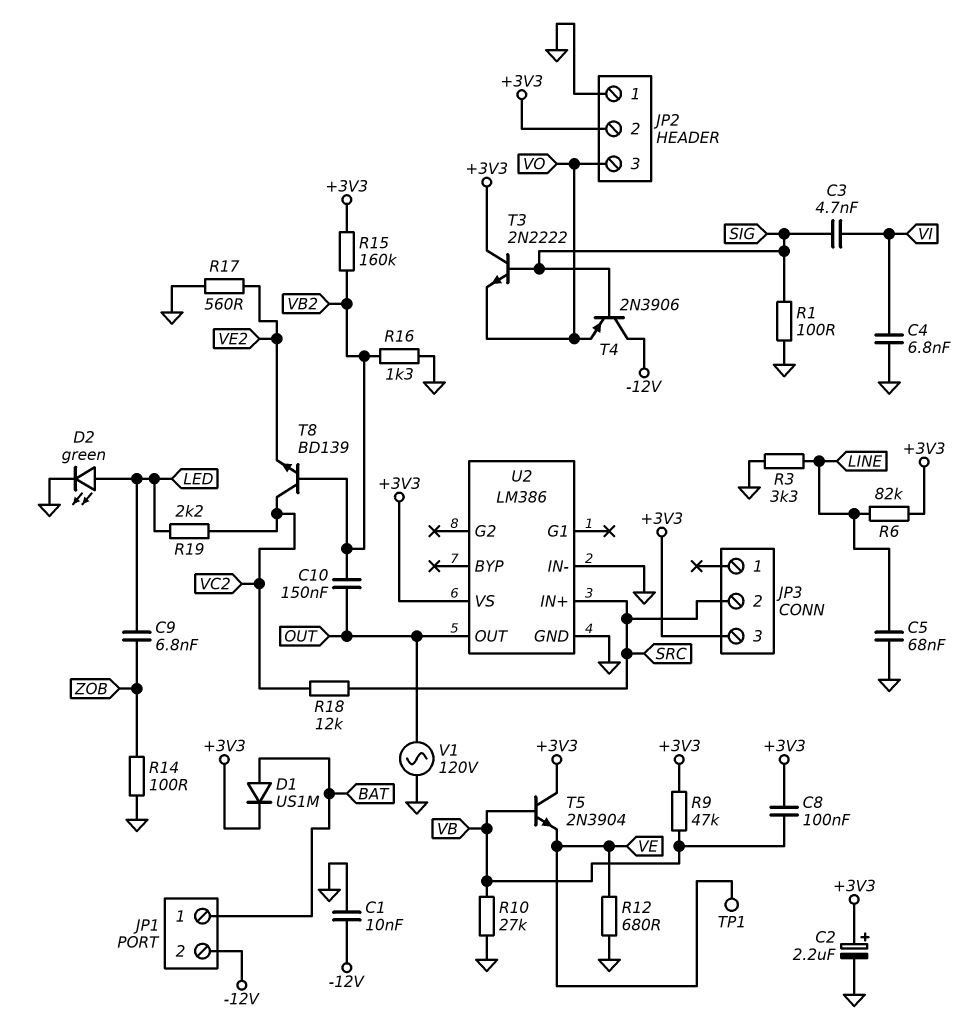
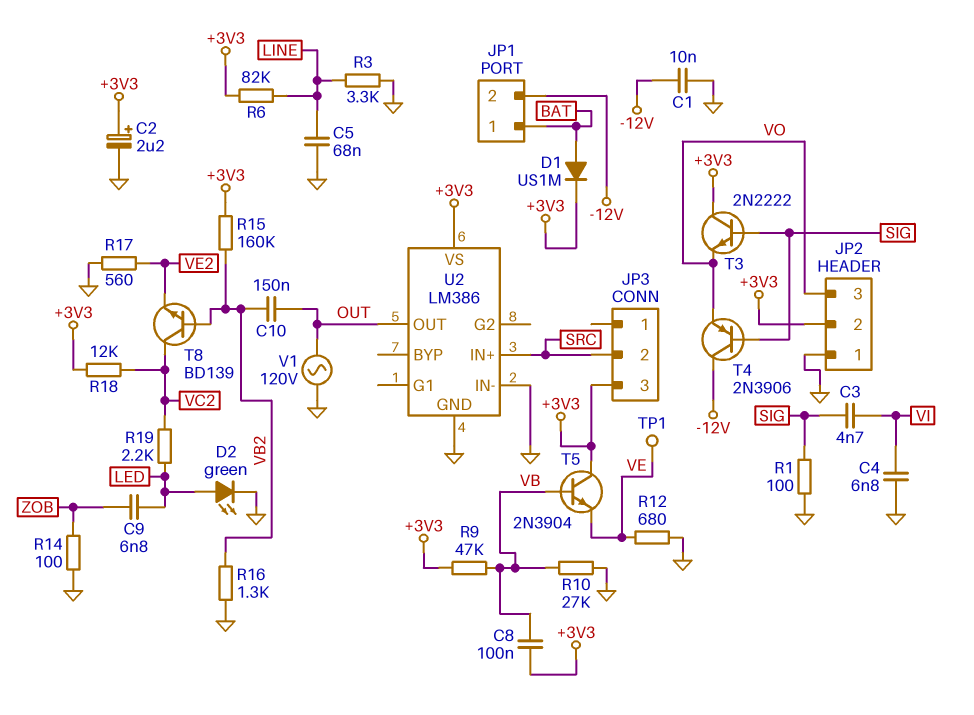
R18: 12k (SRC, VC2) -> 12k (+3V3, VC2)

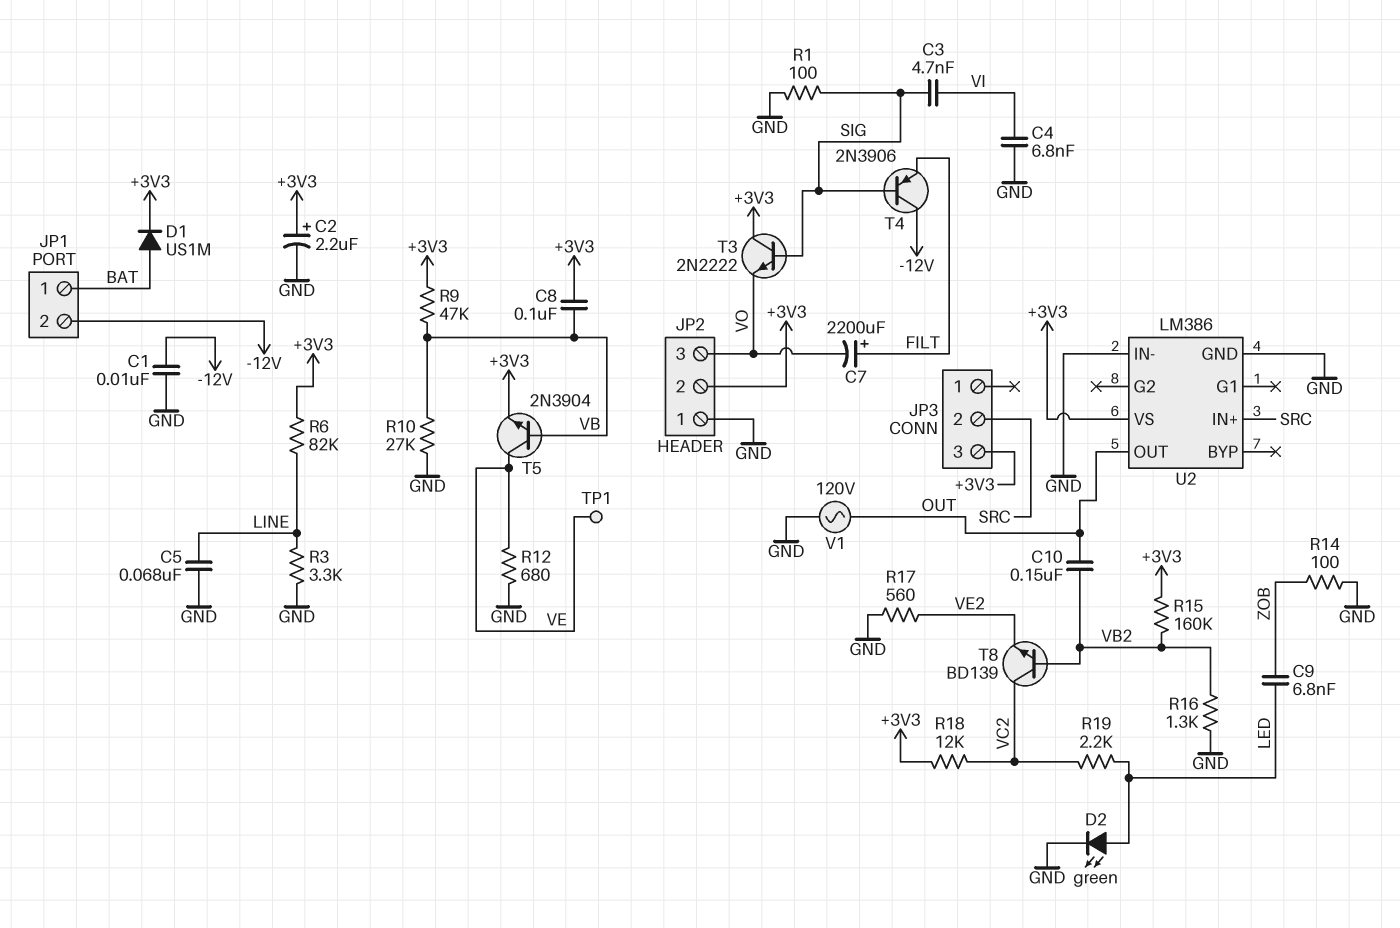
C7: none -> 2200uF (plus FILT, minus VO)
T4: PNP 2N3906 (B SIG, C -12V, E VO) -> PNP 2N3906 (B SIG, C -12V, E FILT)
T5: NPN 2N3904 (B VB, C +3V3, E VE) -> NPN 2N3904 (B VB, C VE, E +3V3)

